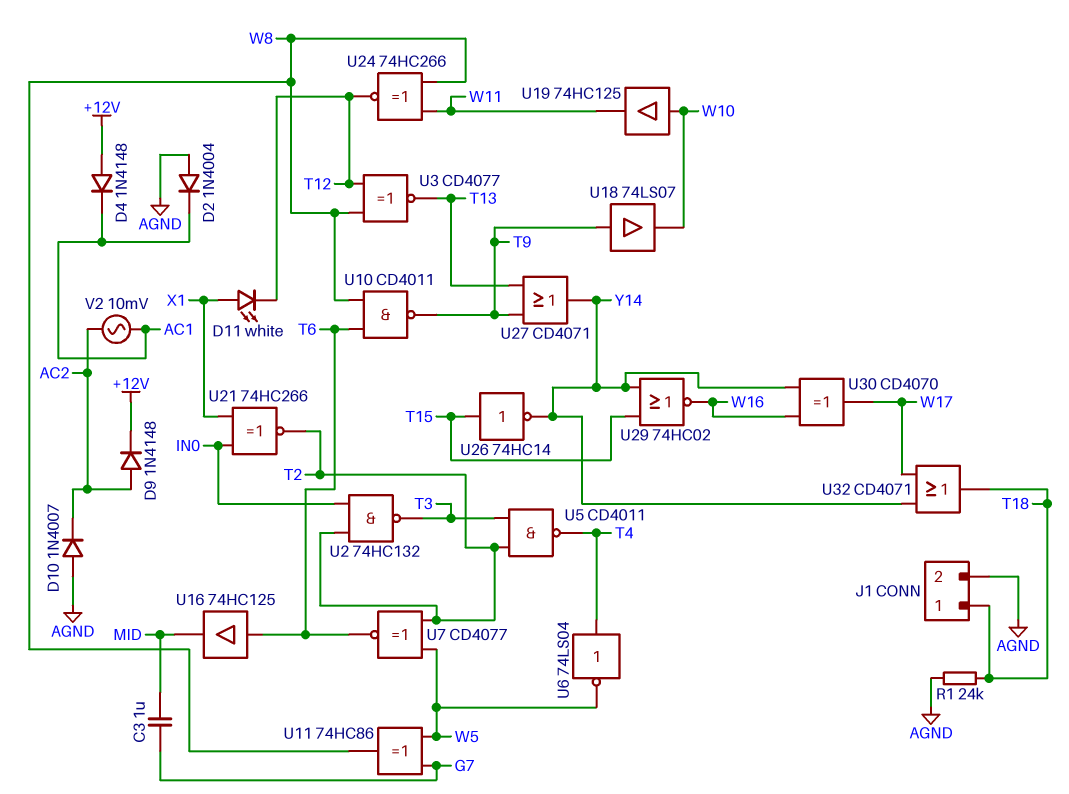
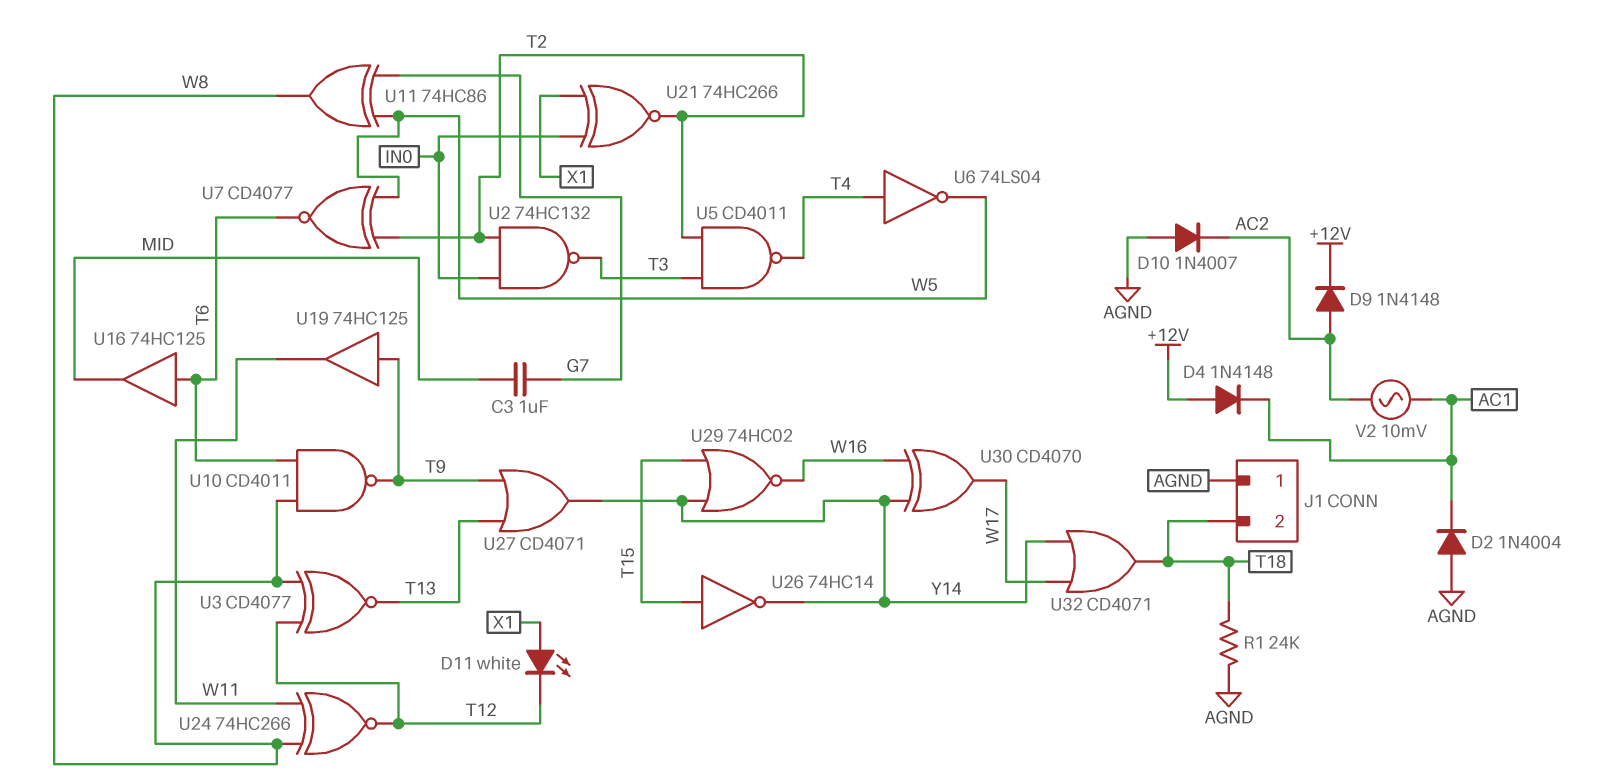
J1 pin 1: T18 -> AGND
J1 pin 2: AGND -> T18
U18: buffer 74LS07 (in T9, out W10) -> none
U19: buffer 74HC125 (in W10, out W11) -> buffer 74HC125 (in T9, out W11)

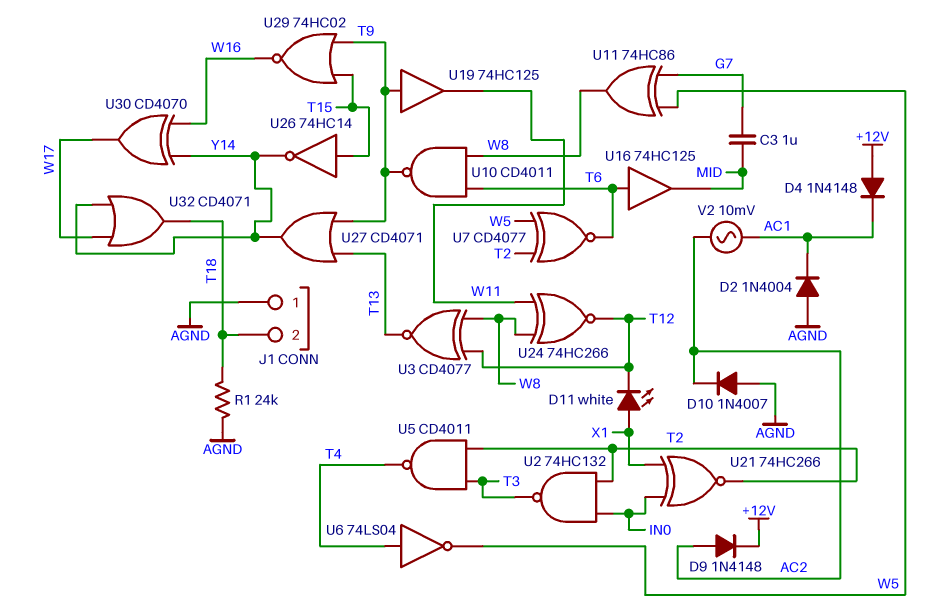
U29: NOR 74HC02 (in T15, in Y14, out W16) -> NOR 74HC02 (in T9, in T15, out W16)

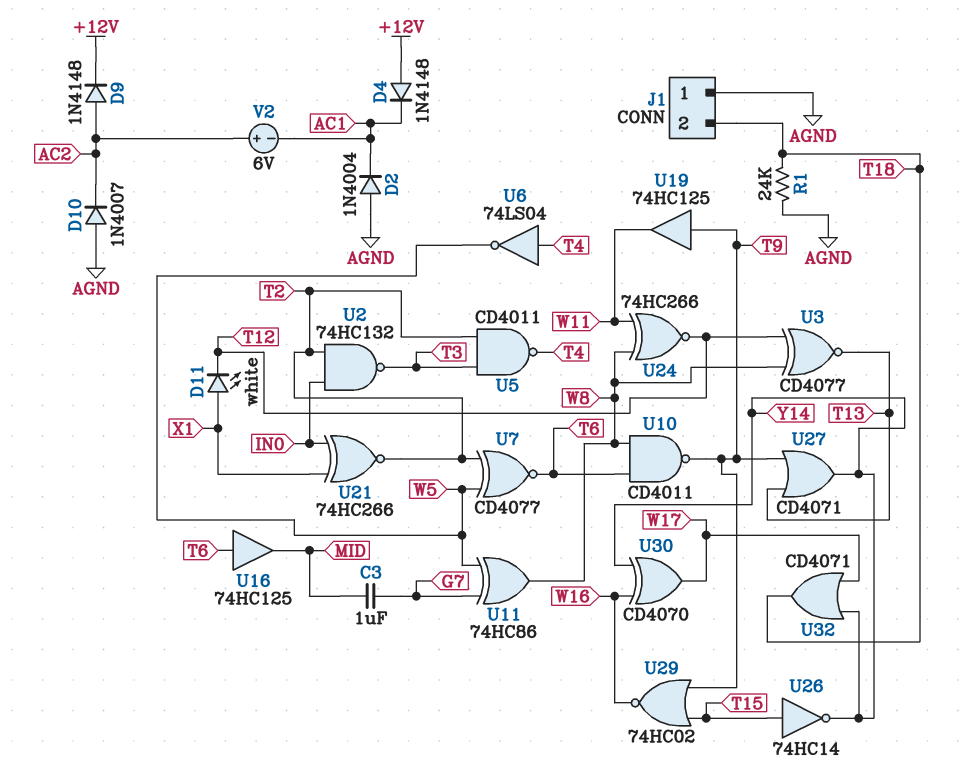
V2: AC 10mV (AC1, AC2) -> 6V (plus AC2, minus AC1)

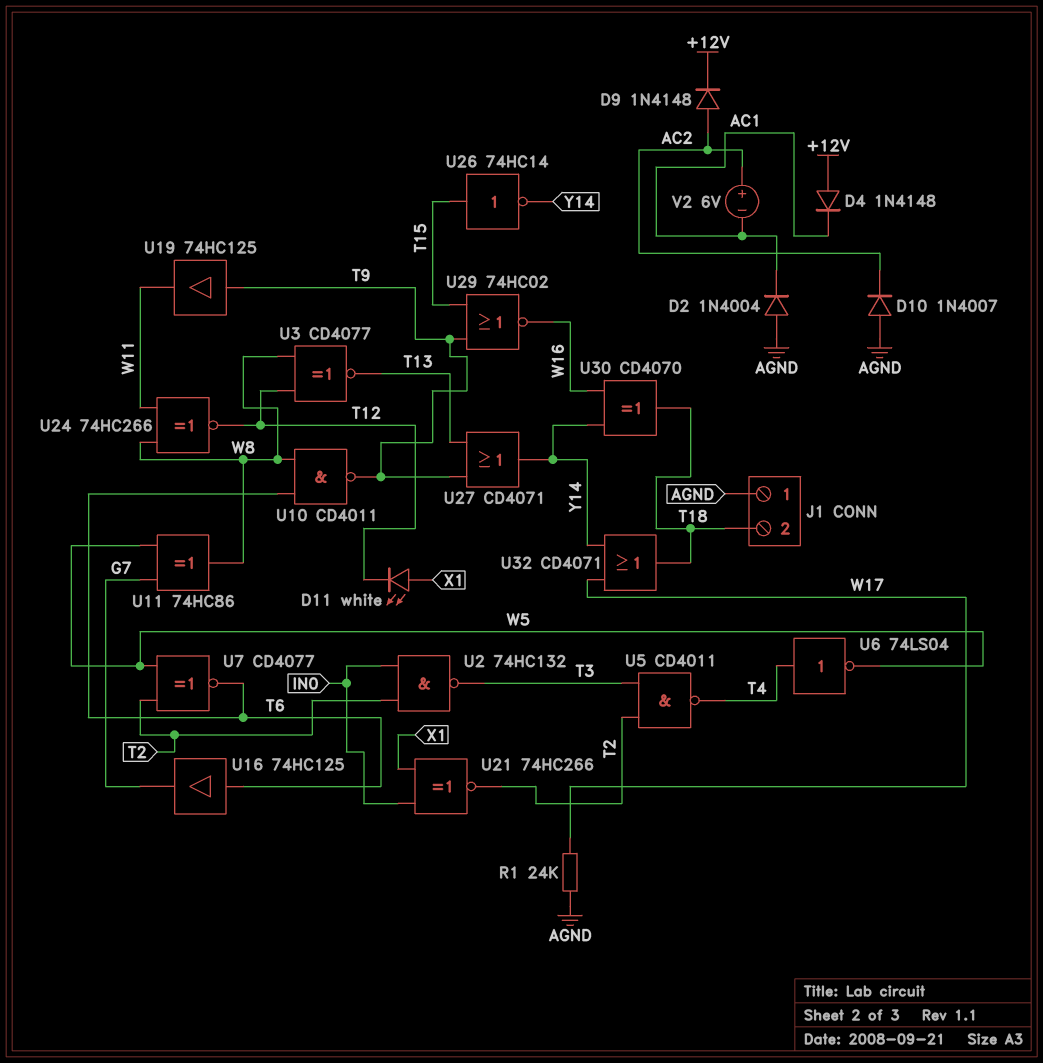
C3: 1uF (G7, MID) -> none
R1: 24k (AGND, T18) -> 24k (AGND, W17)
U16: buffer 74HC125 (in T6, out MID) -> buffer 74HC125 (in T6, out G7)
U30: XOR CD4070 (in W16, in Y14, out W17) -> XOR CD4070 (in W16, in Y14, out T18)

